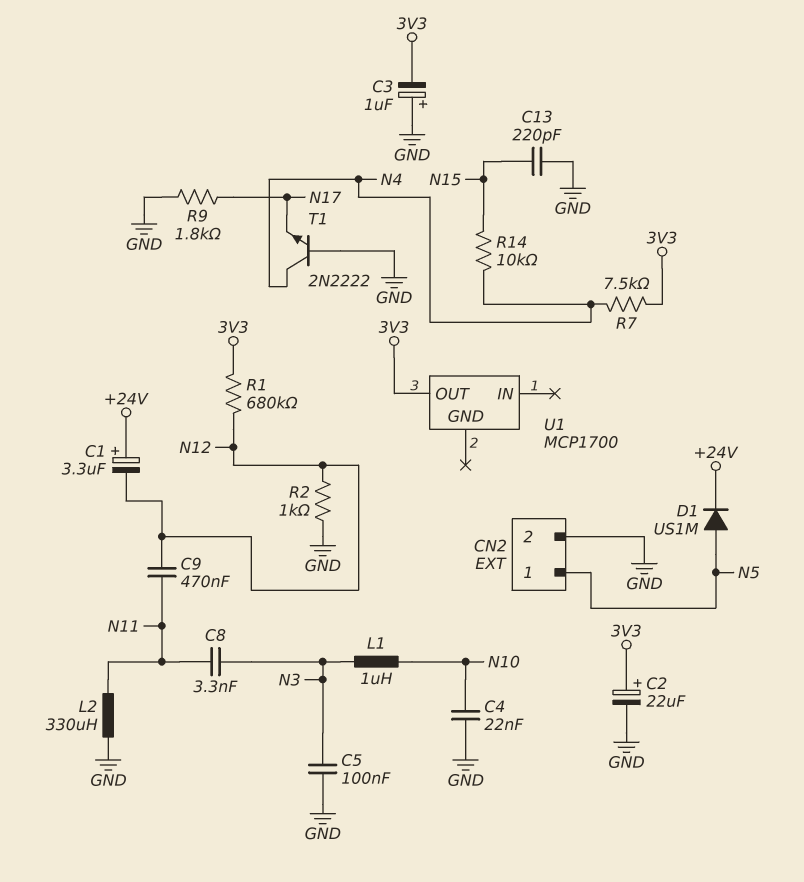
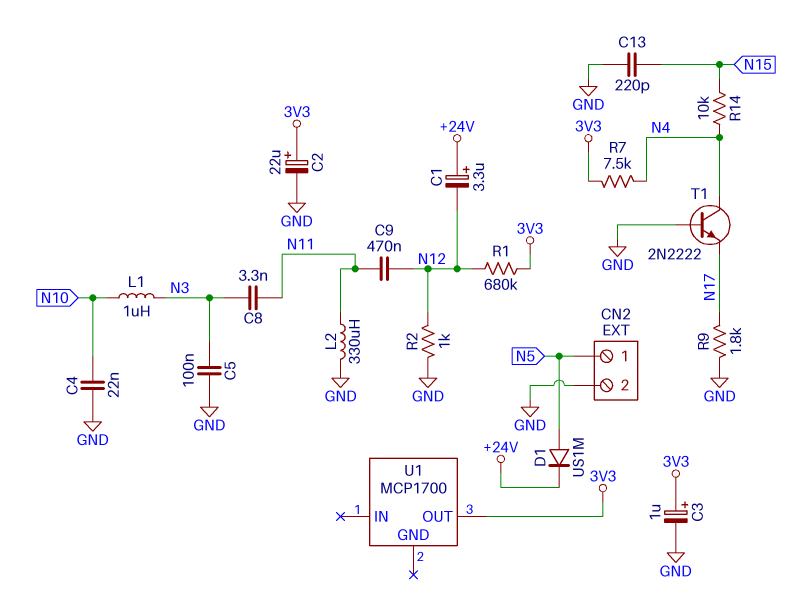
C3: 1uF (plus GND, minus 3V3) -> 1uF (plus 3V3, minus GND)

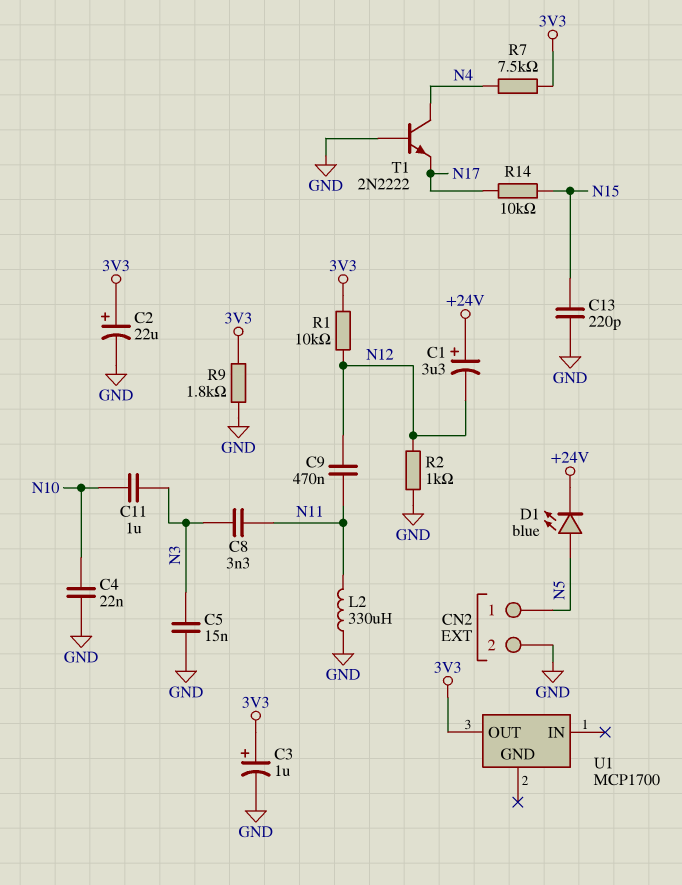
C5: 100nF (GND, N3) -> 15nF (GND, N3)
C11: none -> 1uF (N3, N10)
D1: diode US1M (A N5, K +24V) -> LED blue (A N5, K +24V)
L1: 1uH (N3, N10) -> none
R1: 680k (3V3, N12) -> 10k (3V3, N12)
R9: 1.8k (GND, N17) -> 1.8k (3V3, GND)
R14: 10k (N4, N15) -> 10k (N15, N17)

